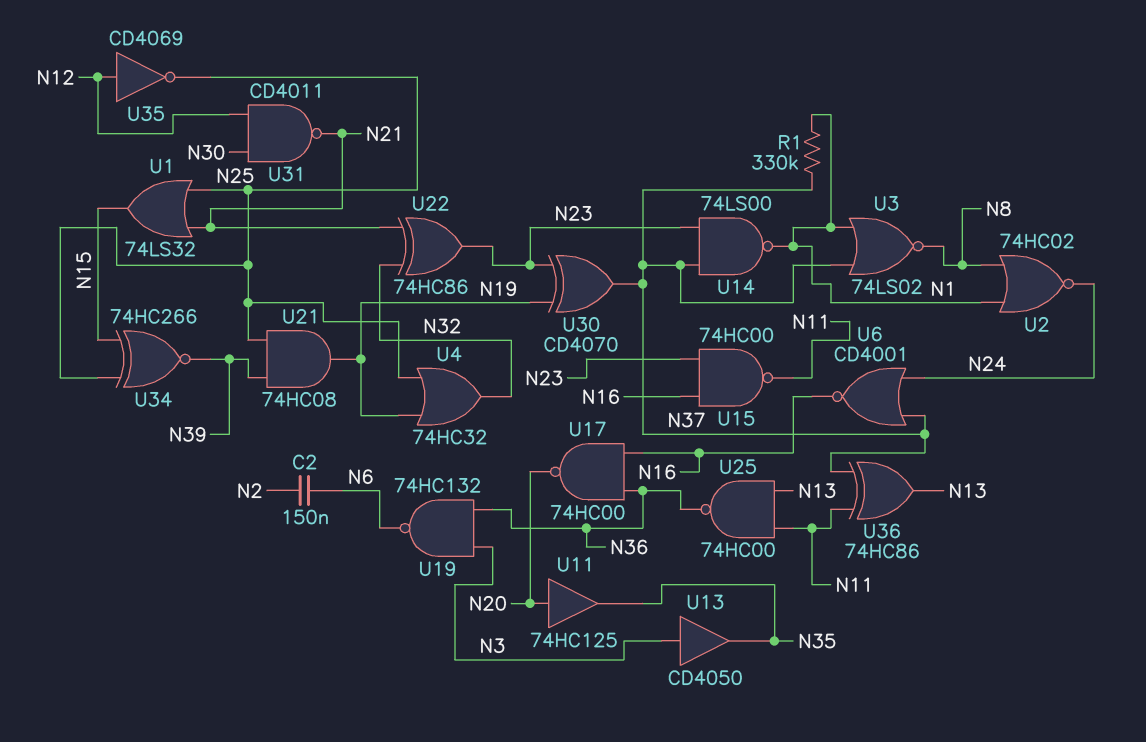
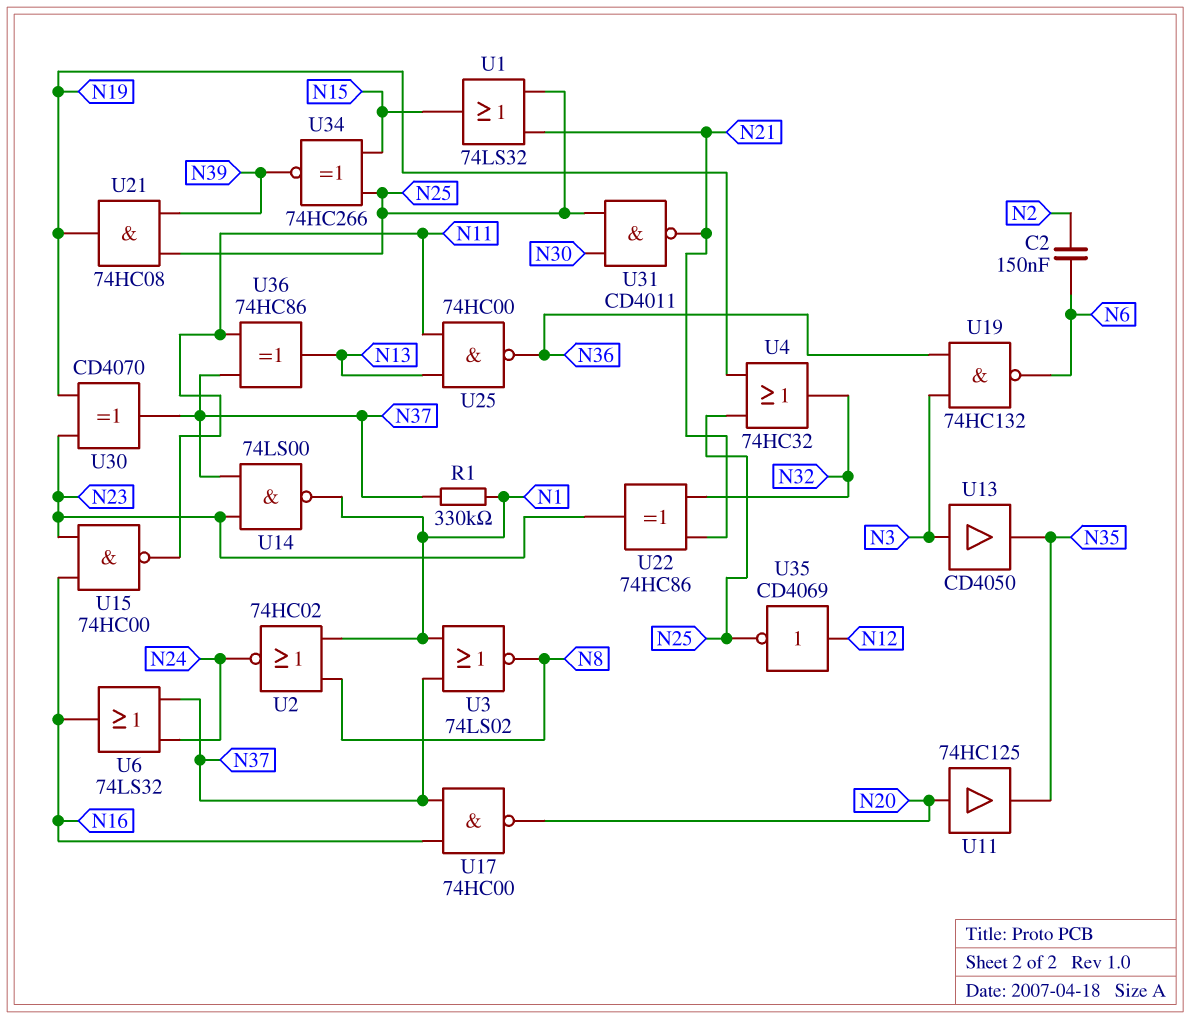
U6: NOR CD4001 (in N24, in N37, out N16) -> OR 74LS32 (in N24, in N37, out N16)
U17: NAND 74HC00 (in N16, in N36, out N20) -> NAND 74HC00 (in N16, in N37, out N20)
U31: NAND CD4011 (in N12, in N30, out N21) -> NAND CD4011 (in N25, in N30, out N21)

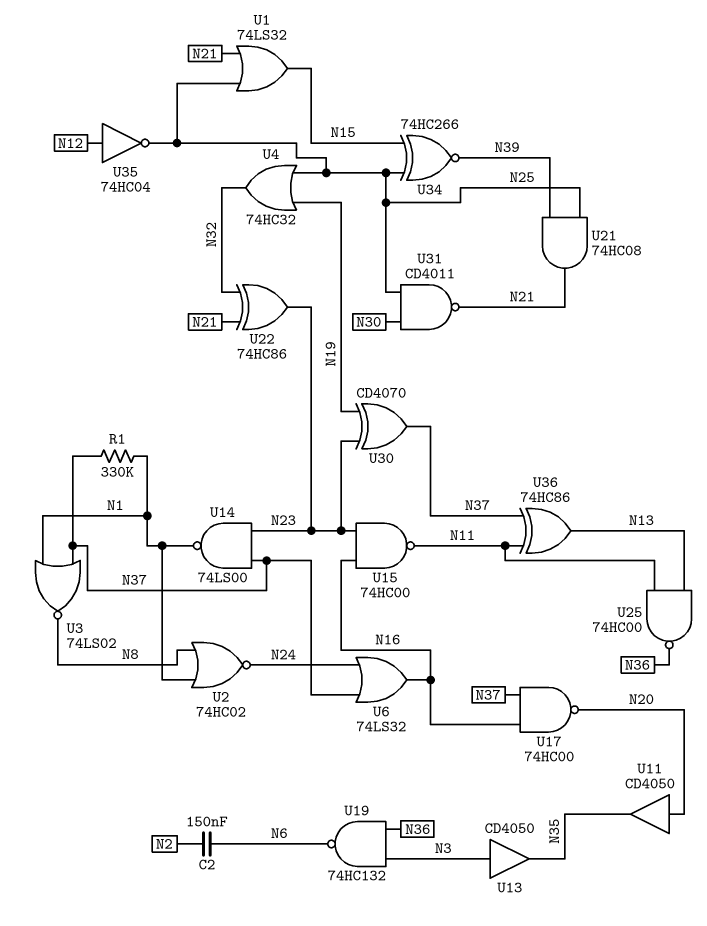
U11: buffer 74HC125 (in N20, out N35) -> buffer CD4050 (in N20, out N35)
U21: AND 74HC08 (in N25, in N39, out N19) -> AND 74HC08 (in N25, in N39, out N21)
U35: NOT CD4069 (in N12, out N25) -> NOT 74HC04 (in N12, out N25)

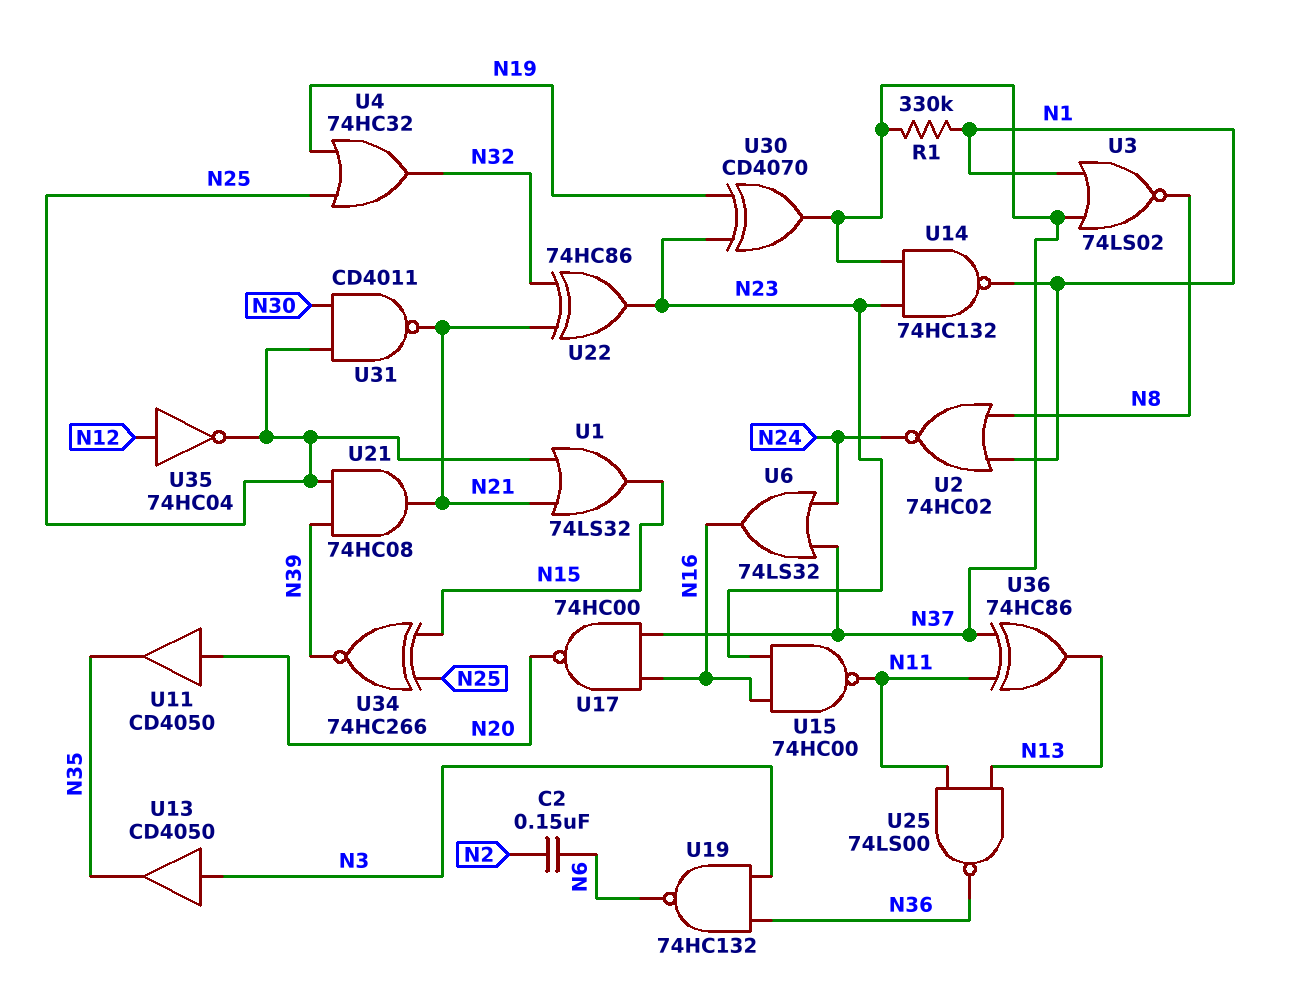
U14: NAND 74LS00 (in N23, in N37, out N1) -> NAND 74HC132 (in N23, in N37, out N1)
U25: NAND 74HC00 (in N11, in N13, out N36) -> NAND 74LS00 (in N11, in N13, out N36)

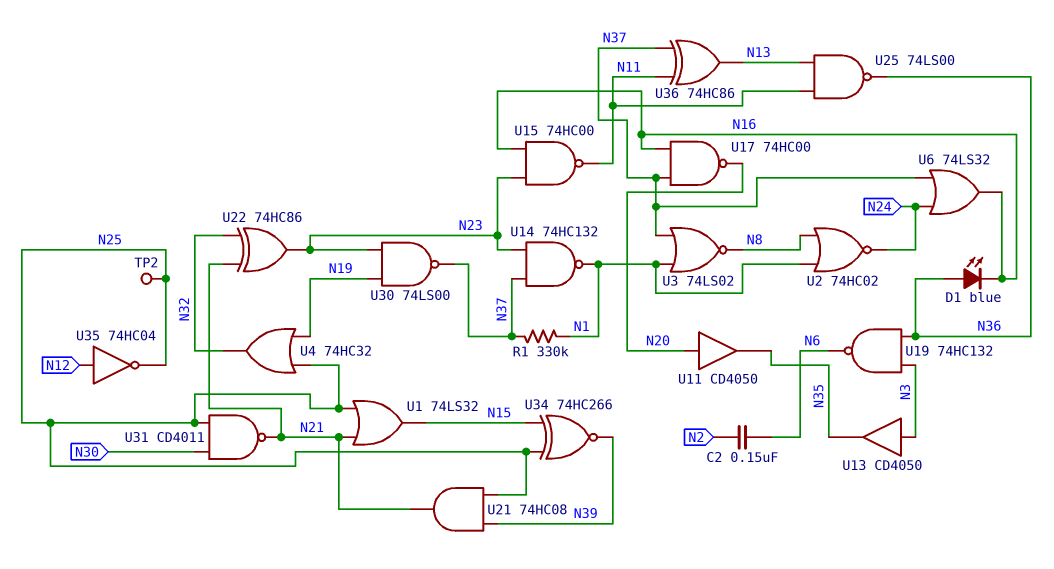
D1: none -> LED blue (A N36, K N16)
TP2: none -> test point (N25)
U30: XOR CD4070 (in N19, in N23, out N37) -> NAND 74LS00 (in N19, in N23, out N37)

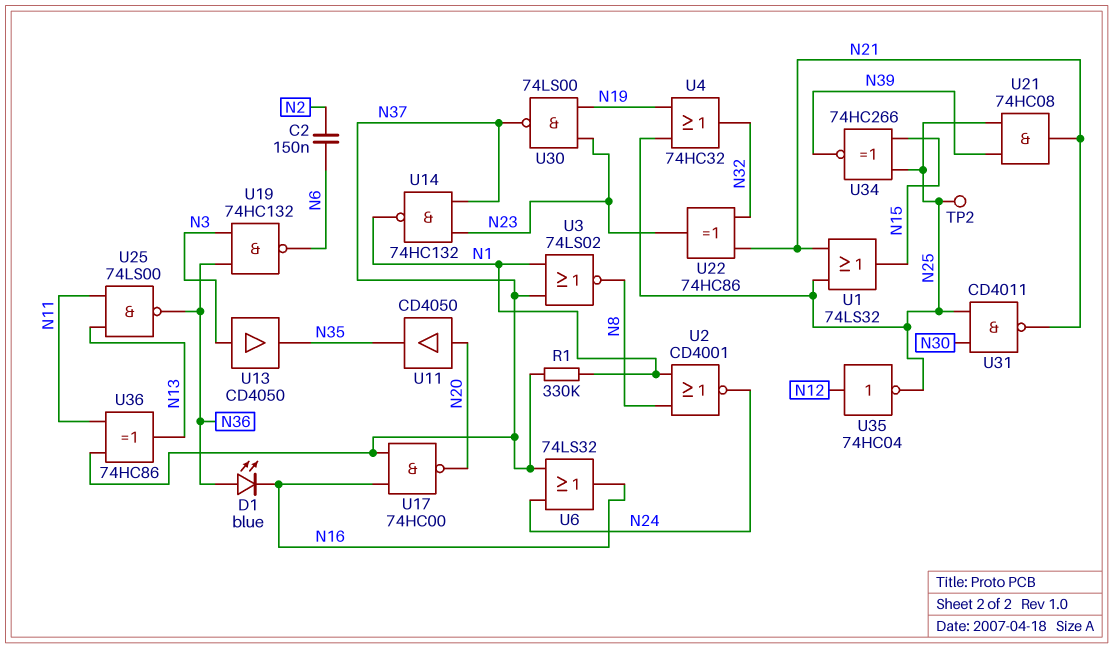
U2: NOR 74HC02 (in N1, in N8, out N24) -> NOR CD4001 (in N1, in N8, out N24)
U15: NAND 74HC00 (in N16, in N23, out N11) -> none

